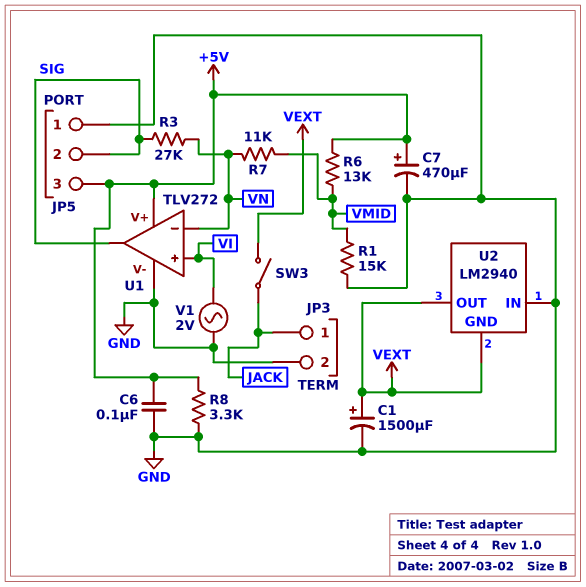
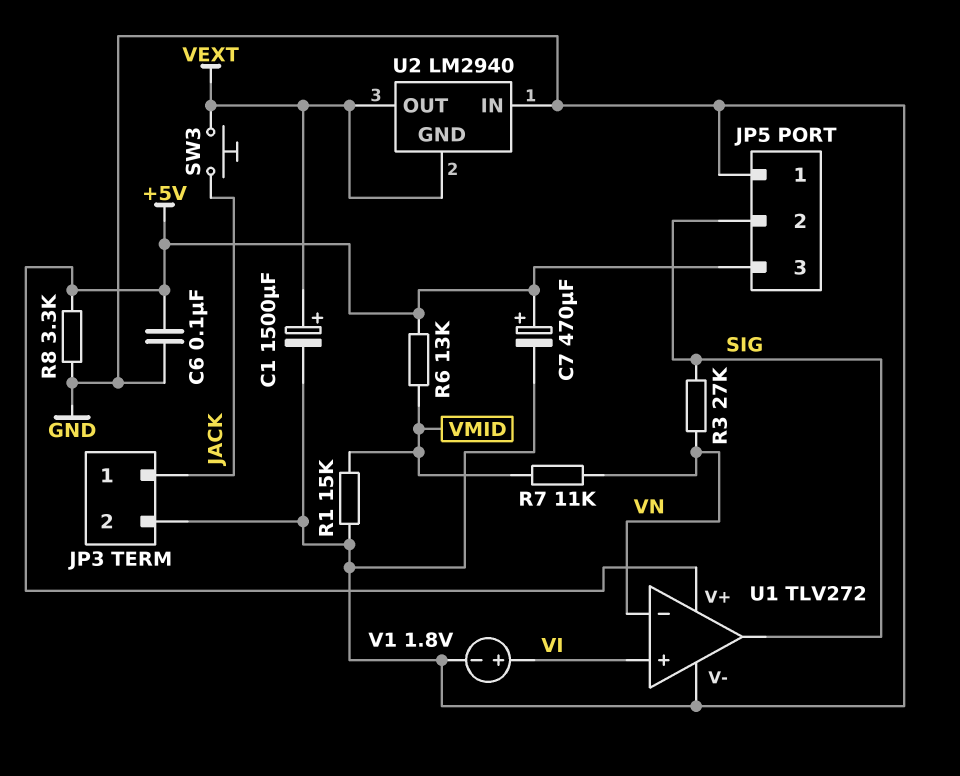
SW3: switch (JACK, VEXT) -> button (JACK, VEXT)
V1: AC 2V (GND, VI) -> 1.8V (plus VI, minus GND)

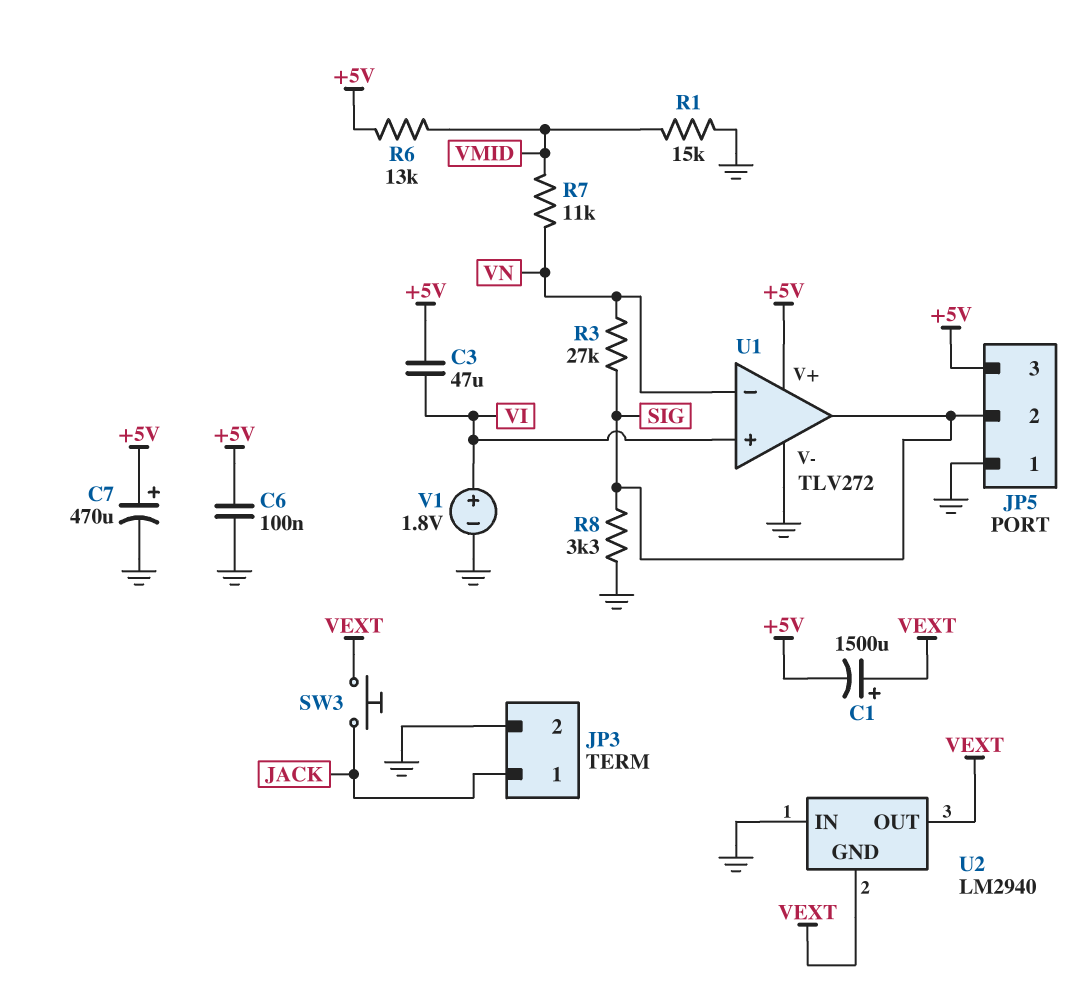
C1: 1500uF (plus VEXT, minus GND) -> 1500uF (plus VEXT, minus +5V)
C3: none -> 47uF (+5V, VI)
R8: 3.3k (+5V, GND) -> 3.3k (GND, SIG)

